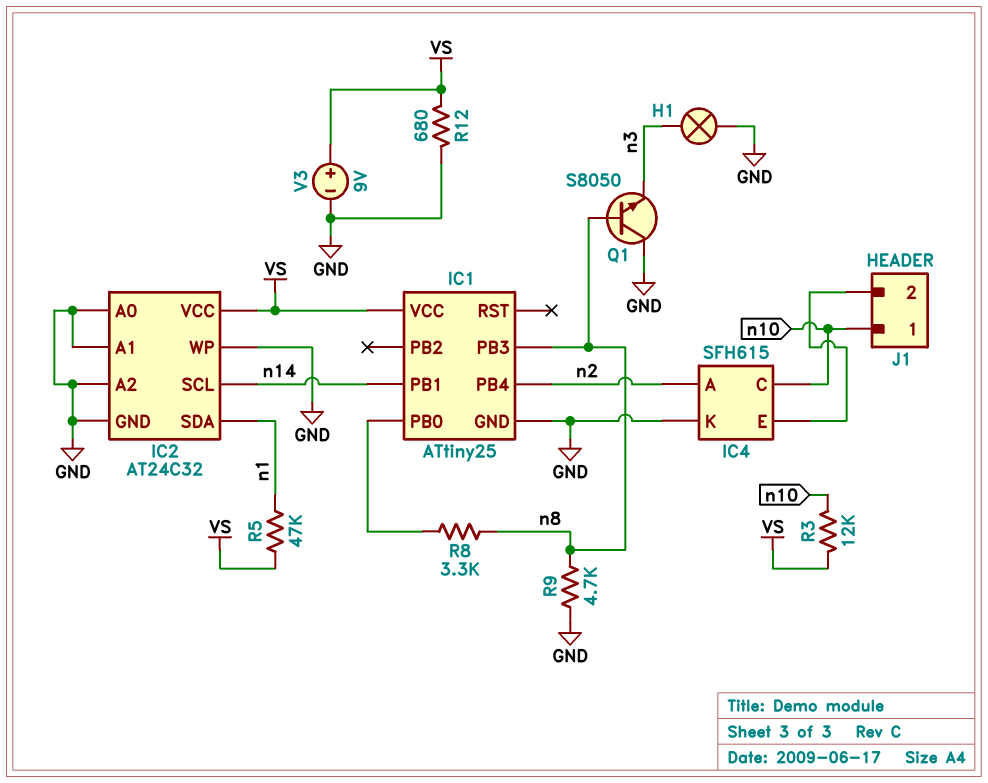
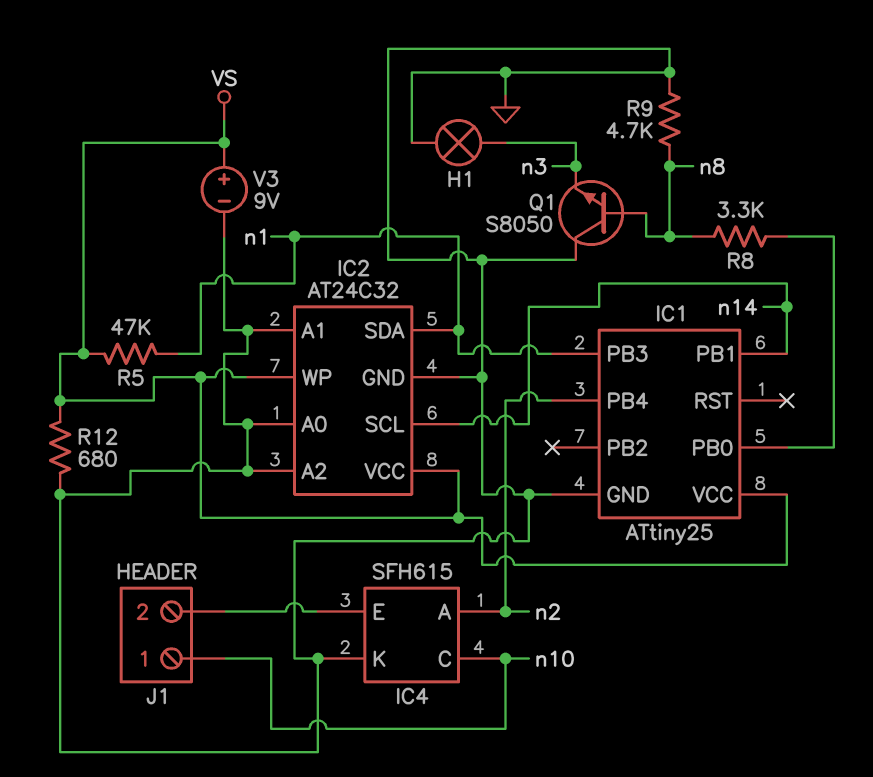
IC1 pin PB3: n8 -> n1
IC2 pin WP: GND -> VS
R3: 12k (VS, n10) -> none

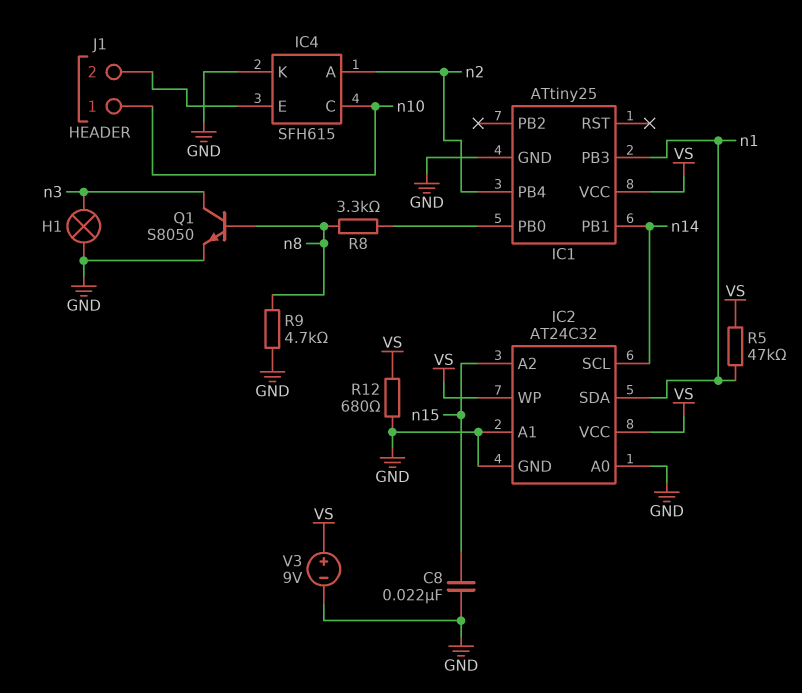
C8: none -> 22nF (GND, n15)
IC2 pin A2: GND -> n15
Q1: NPN S8050 (B n8, C GND, E n3) -> NPN S8050 (B n8, C n3, E GND)

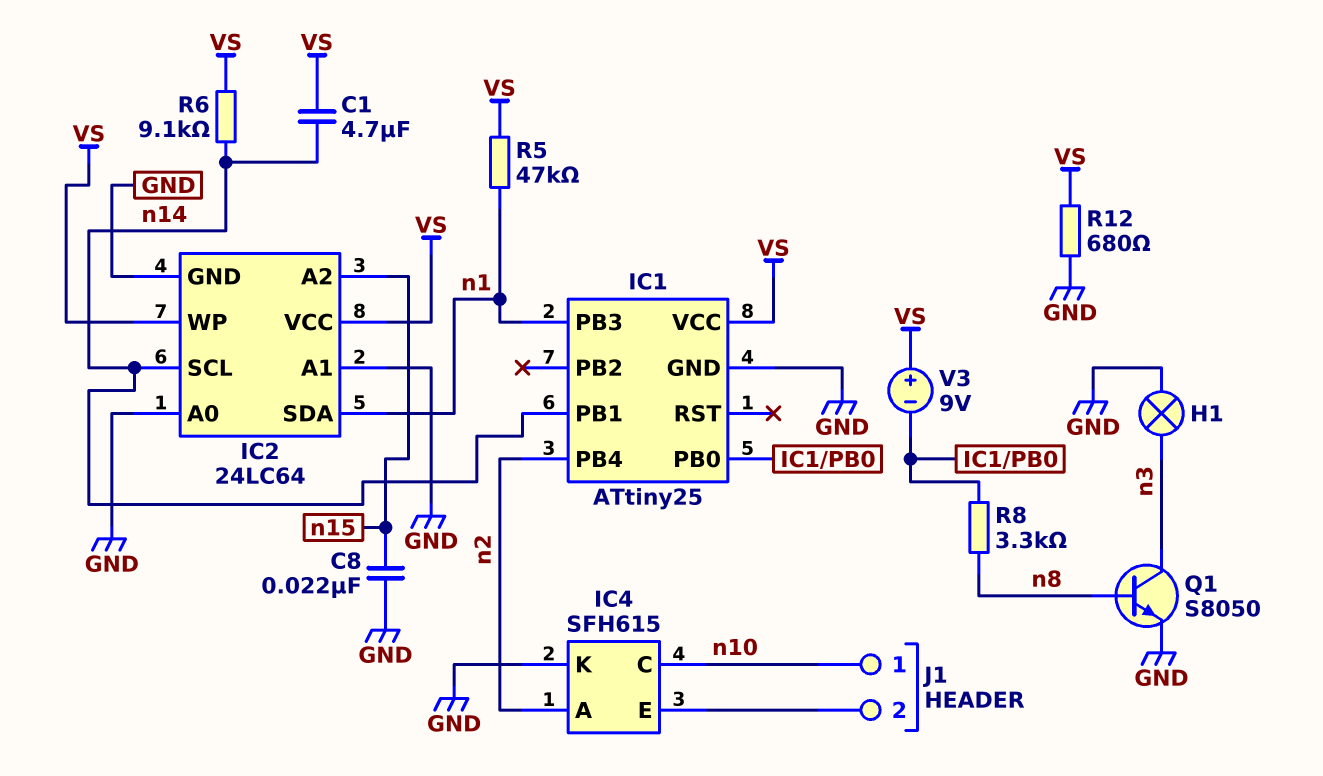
C1: none -> 4.7uF (VS, n14)
IC2: AT24C32 -> 24LC64
R6: none -> 9.1k (VS, n14)
R9: 4.7k (GND, n8) -> none
V3: 9V (plus VS, minus GND) -> 9V (plus VS, minus IC1/PB0)

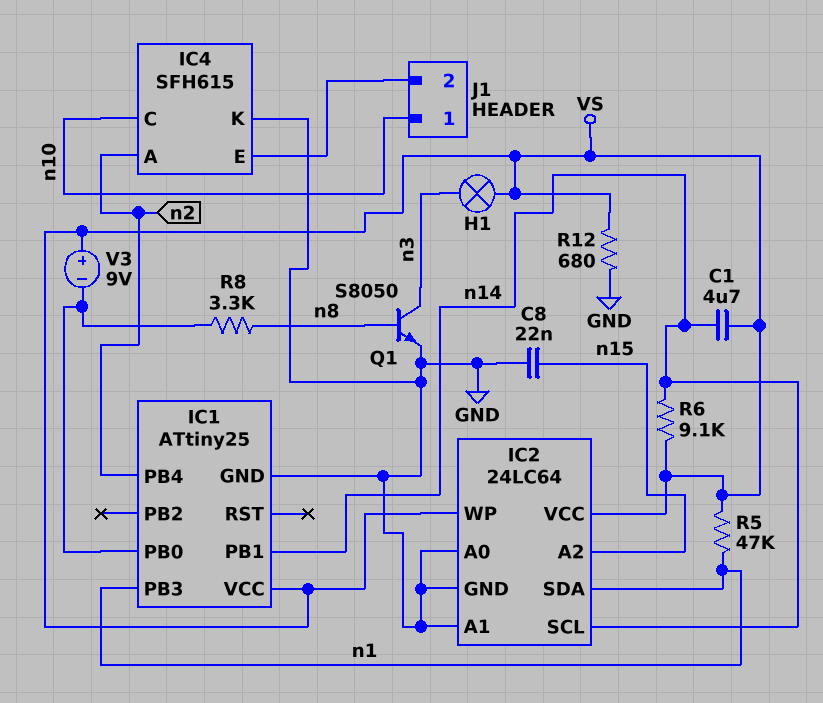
H1: lamp (GND, n3) -> lamp (VS, n3)

